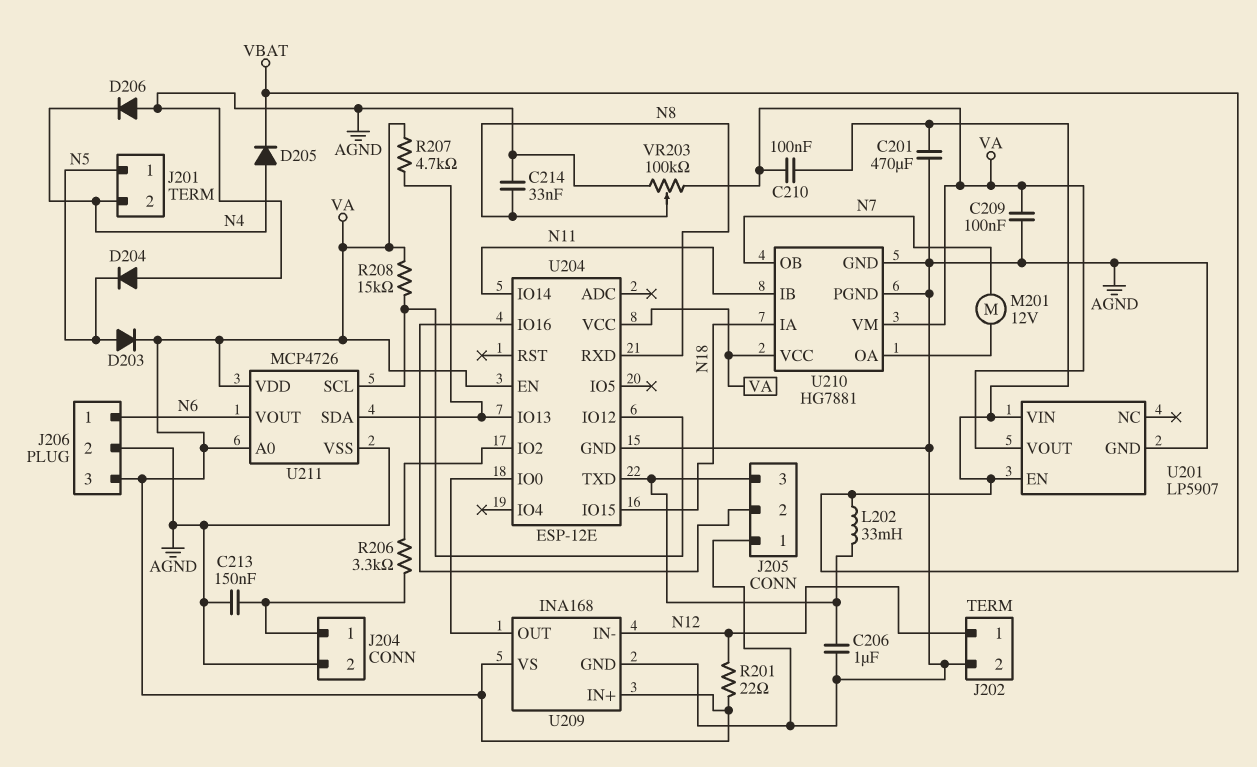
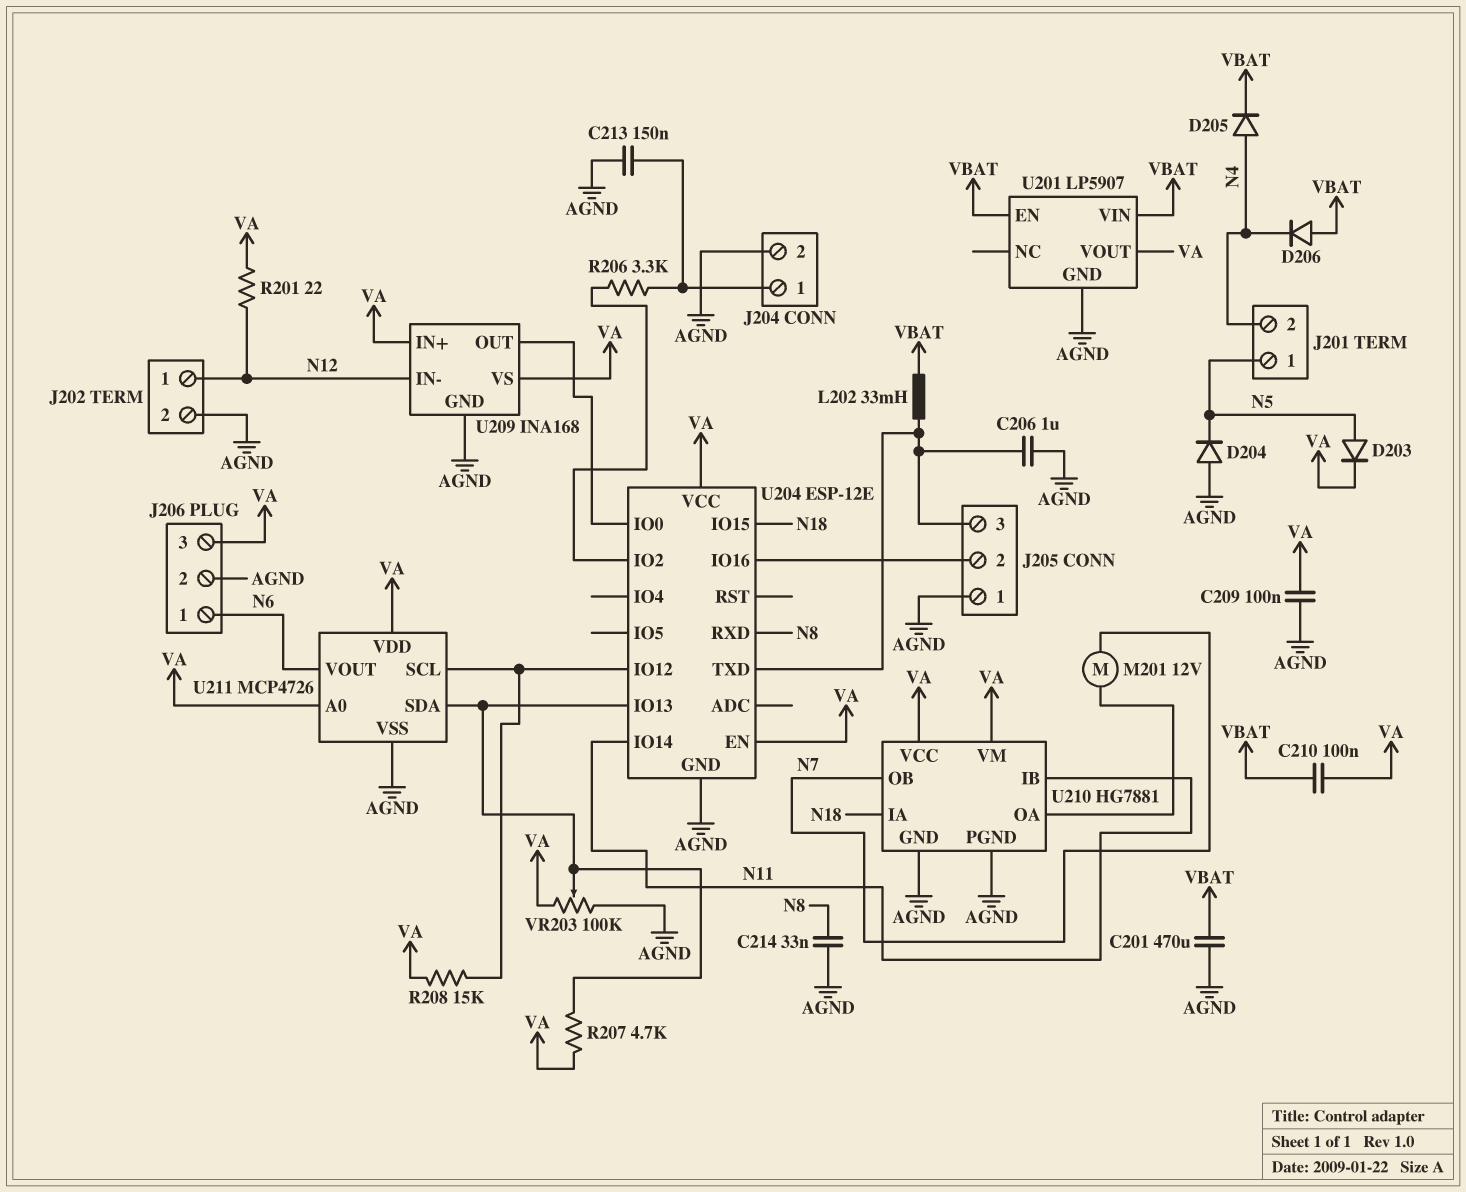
D206: diode (A AGND, K N4) -> diode (A VBAT, K N4)
VR203: 100k (AGND, VA, wiper N8) -> 100k (AGND, VA, wiper U204/IO13)

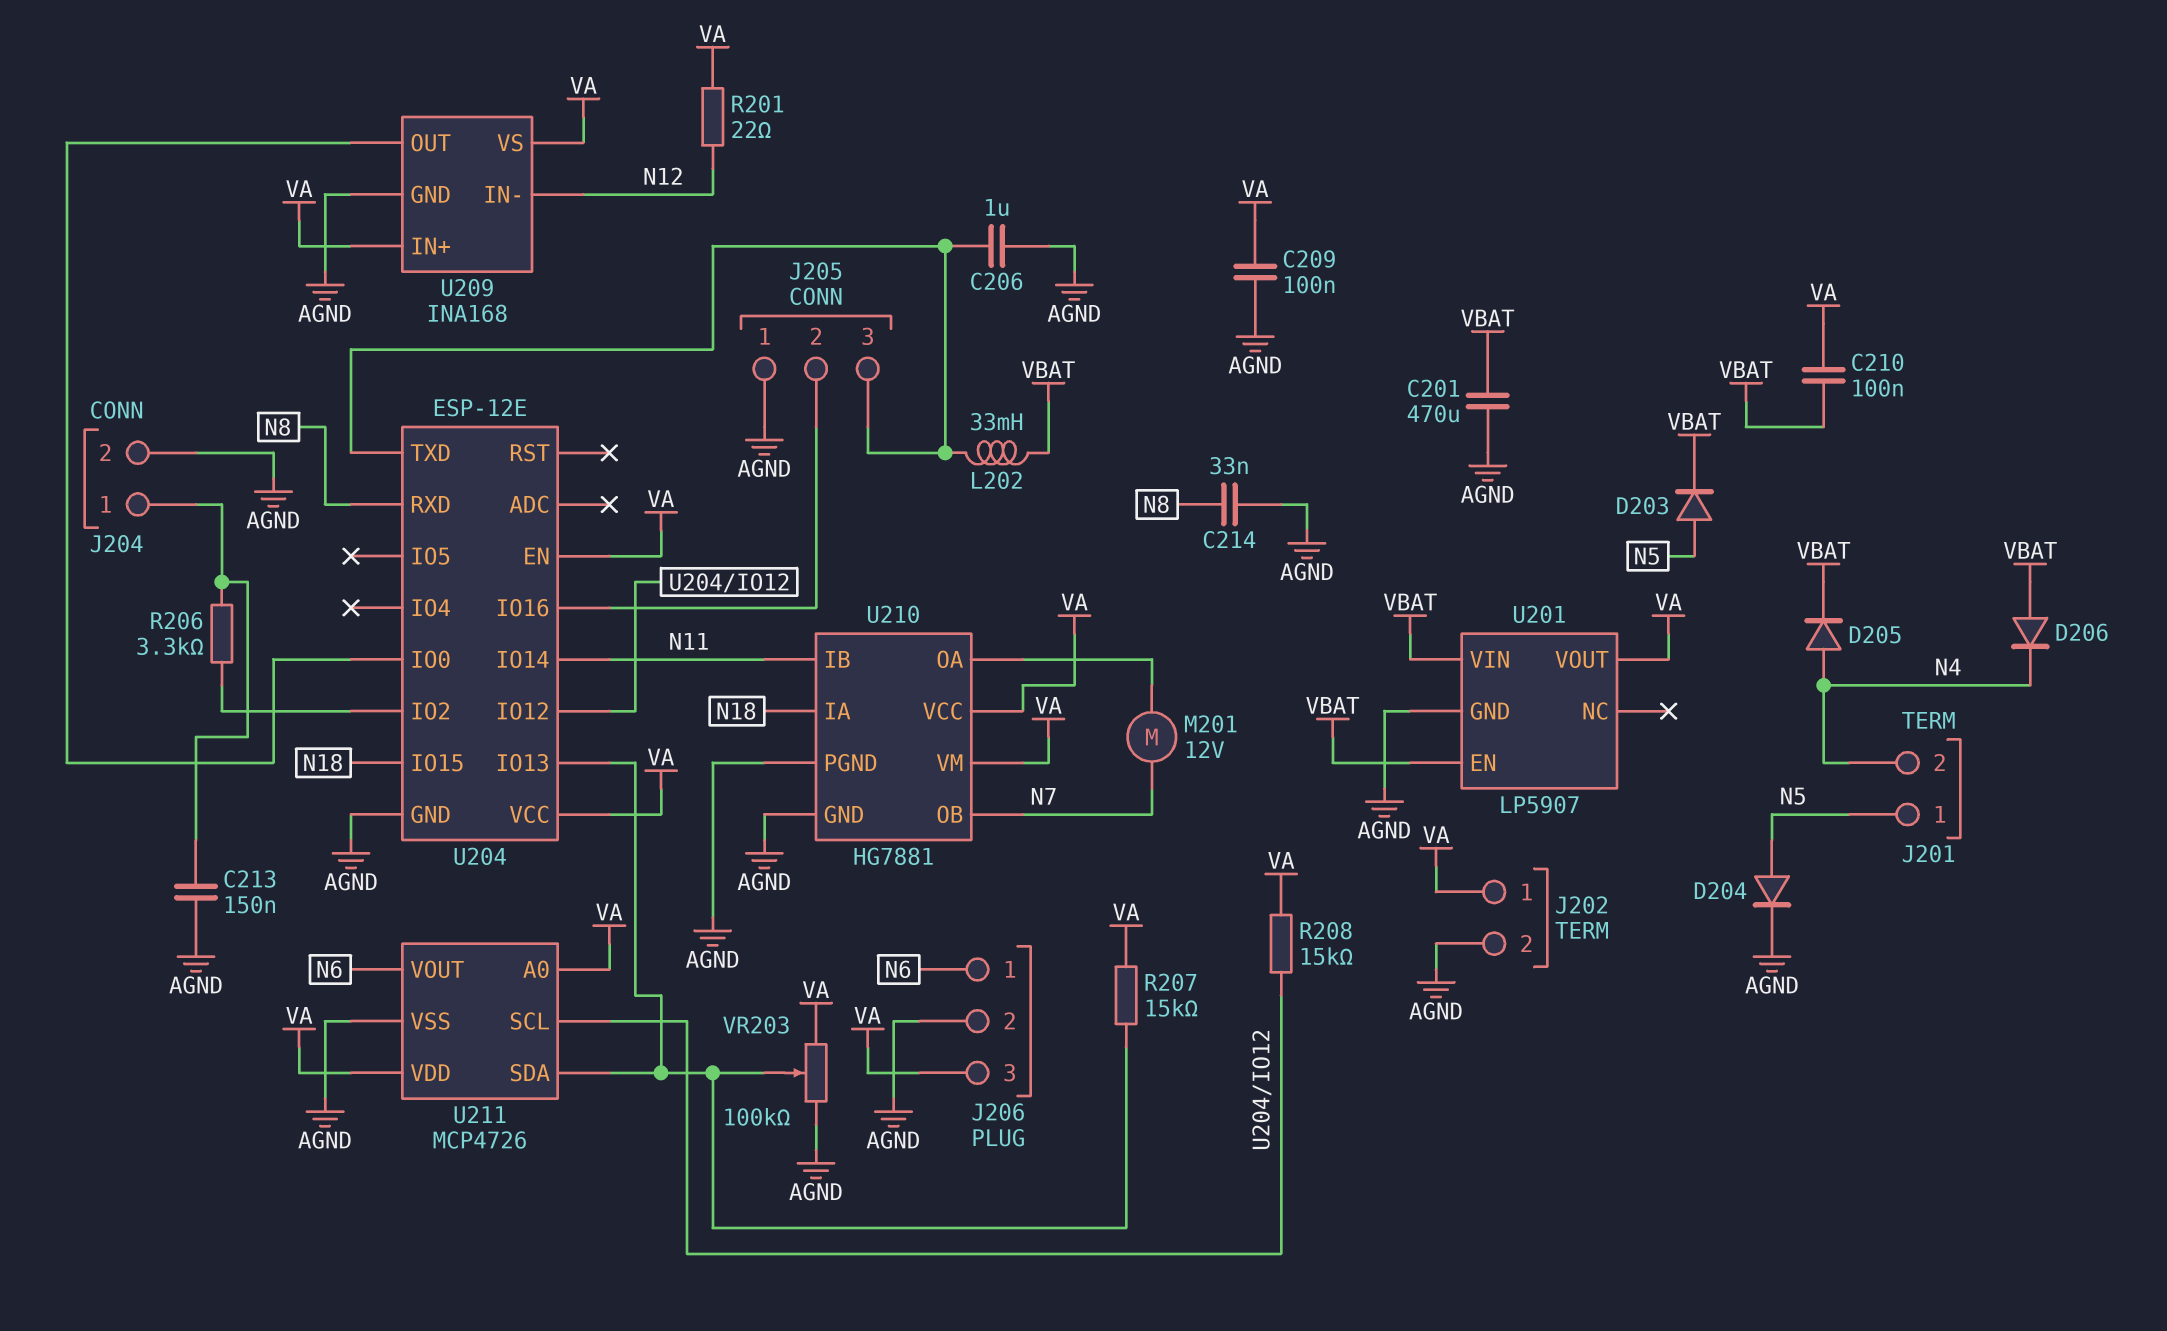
D203: diode (A N5, K VA) -> diode (A N5, K VBAT)
D204: diode (A AGND, K N5) -> diode (A N5, K AGND)
J202 pin 1: N12 -> VA
R207: 4.7k (U204/IO13, VA) -> 15k (U204/IO13, VA)

